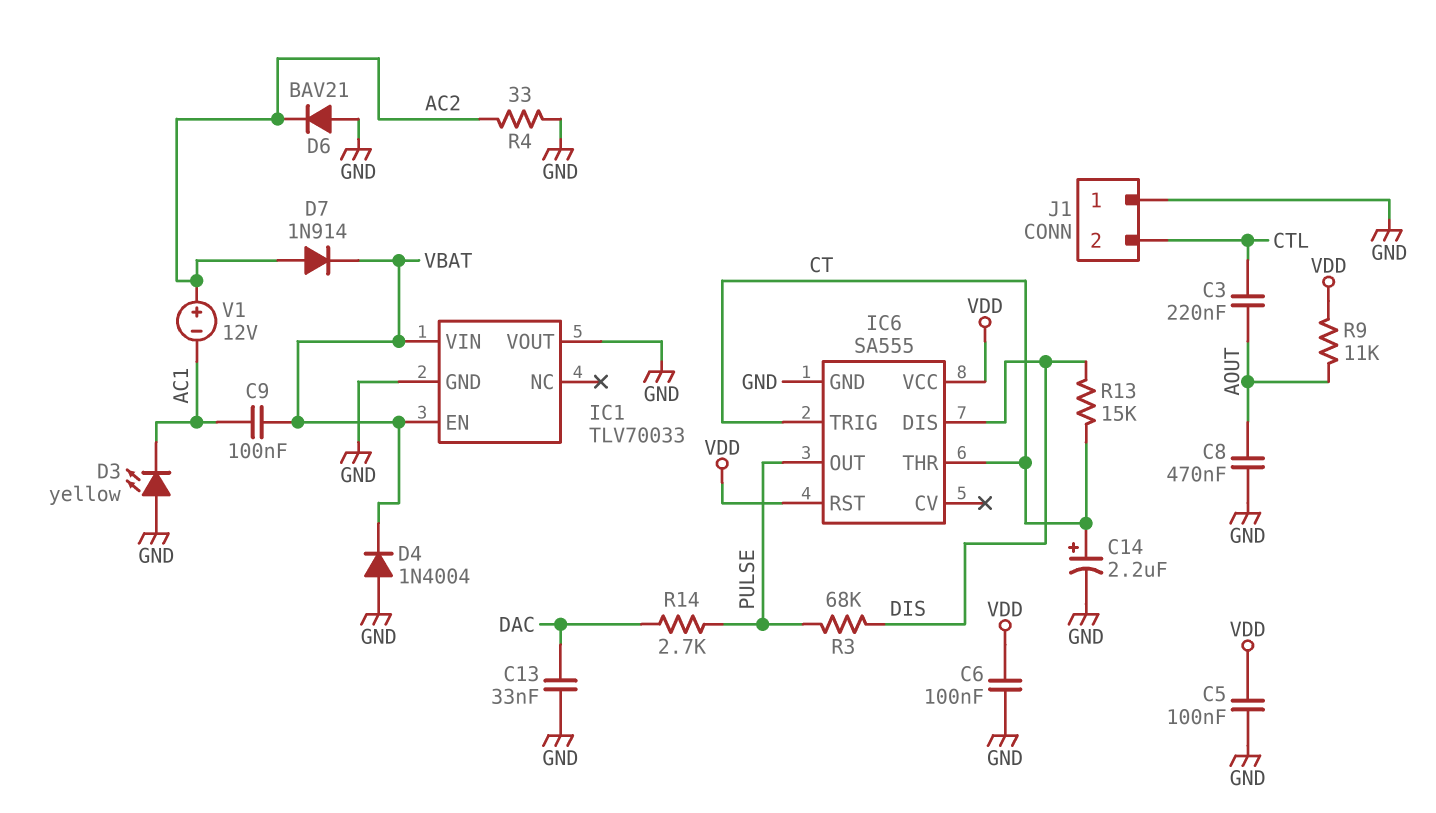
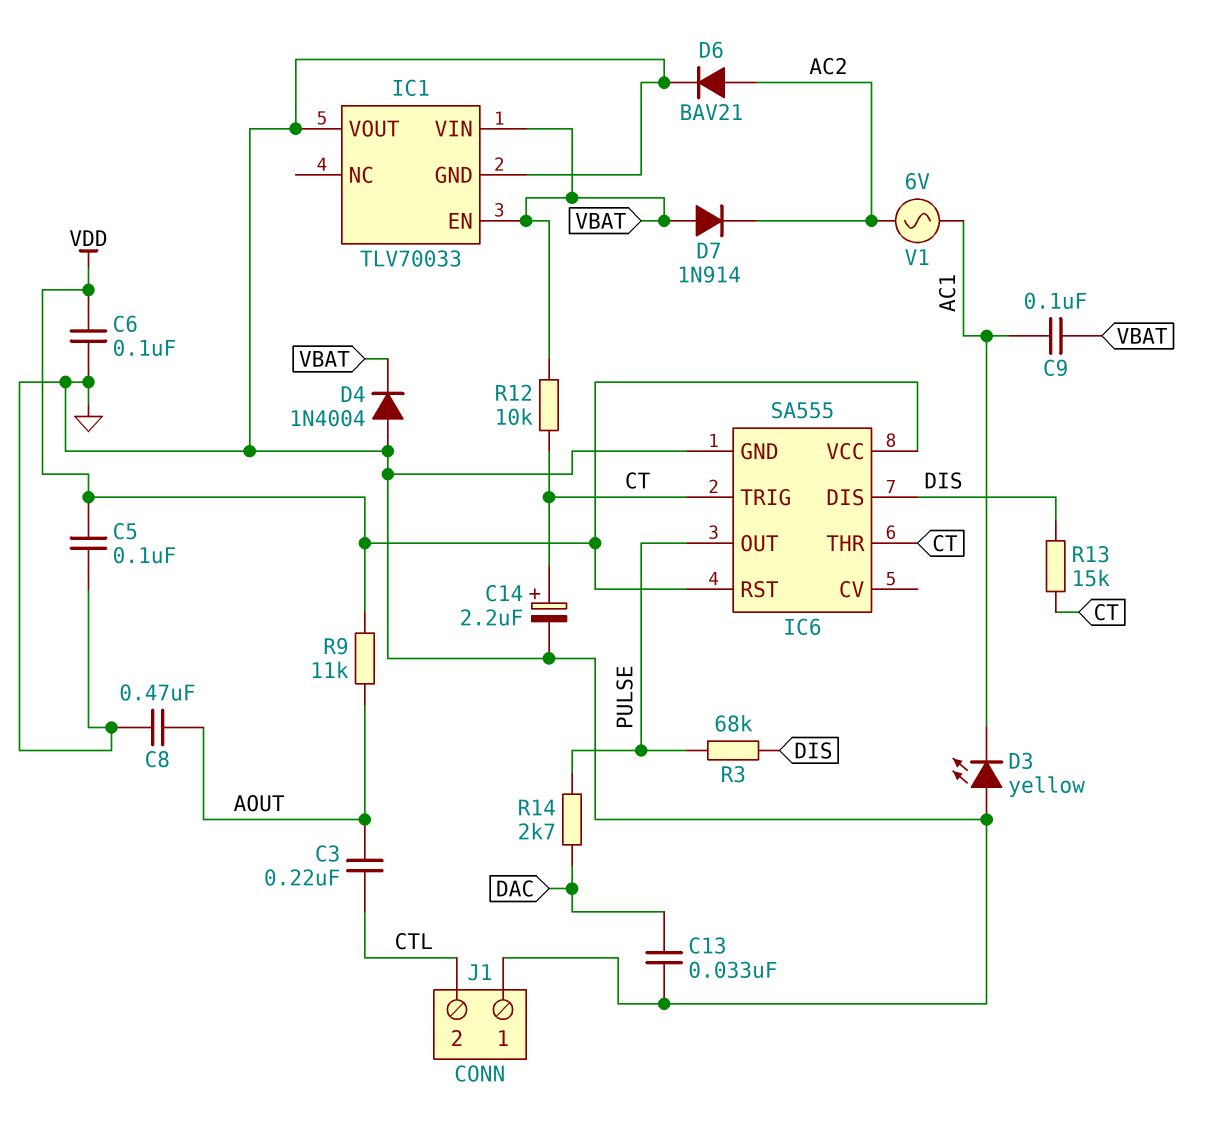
D6: diode BAV21 (A GND, K AC2) -> diode BAV21 (A AC2, K GND)
D7: diode 1N914 (A AC2, K VBAT) -> diode 1N914 (A VBAT, K AC2)
R4: 33 (AC2, GND) -> none
R12: none -> 10k (CT, VBAT)
V1: 12V (plus AC2, minus AC1) -> AC 6V (AC1, AC2)

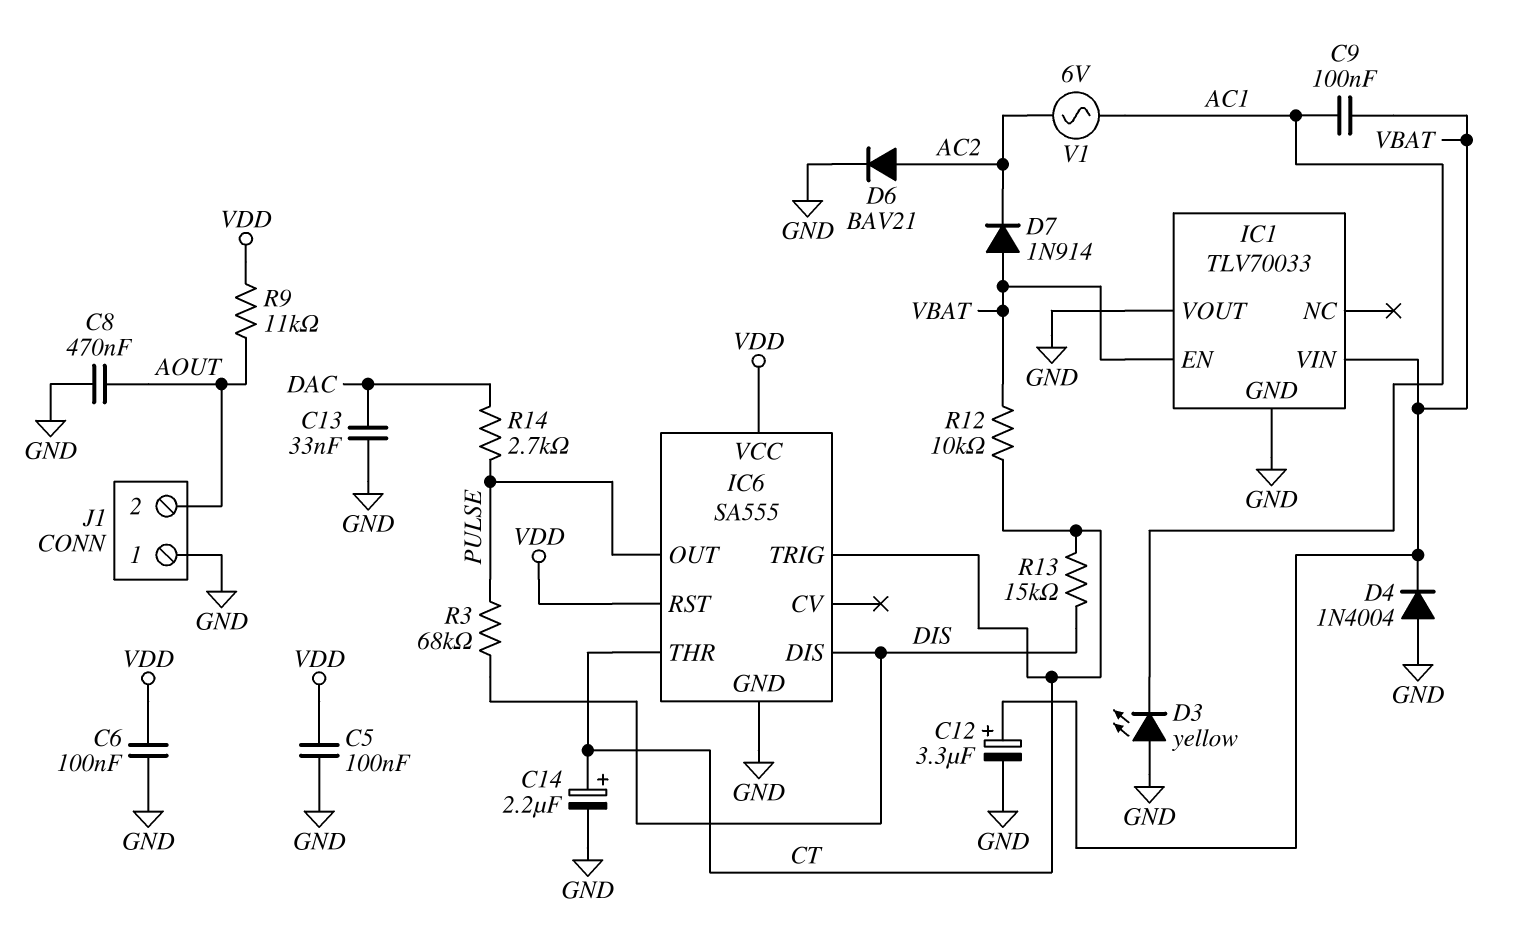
C3: 220nF (AOUT, CTL) -> none
C12: none -> 3.3uF (plus VBAT, minus GND)
J1 pin 2: CTL -> AOUT

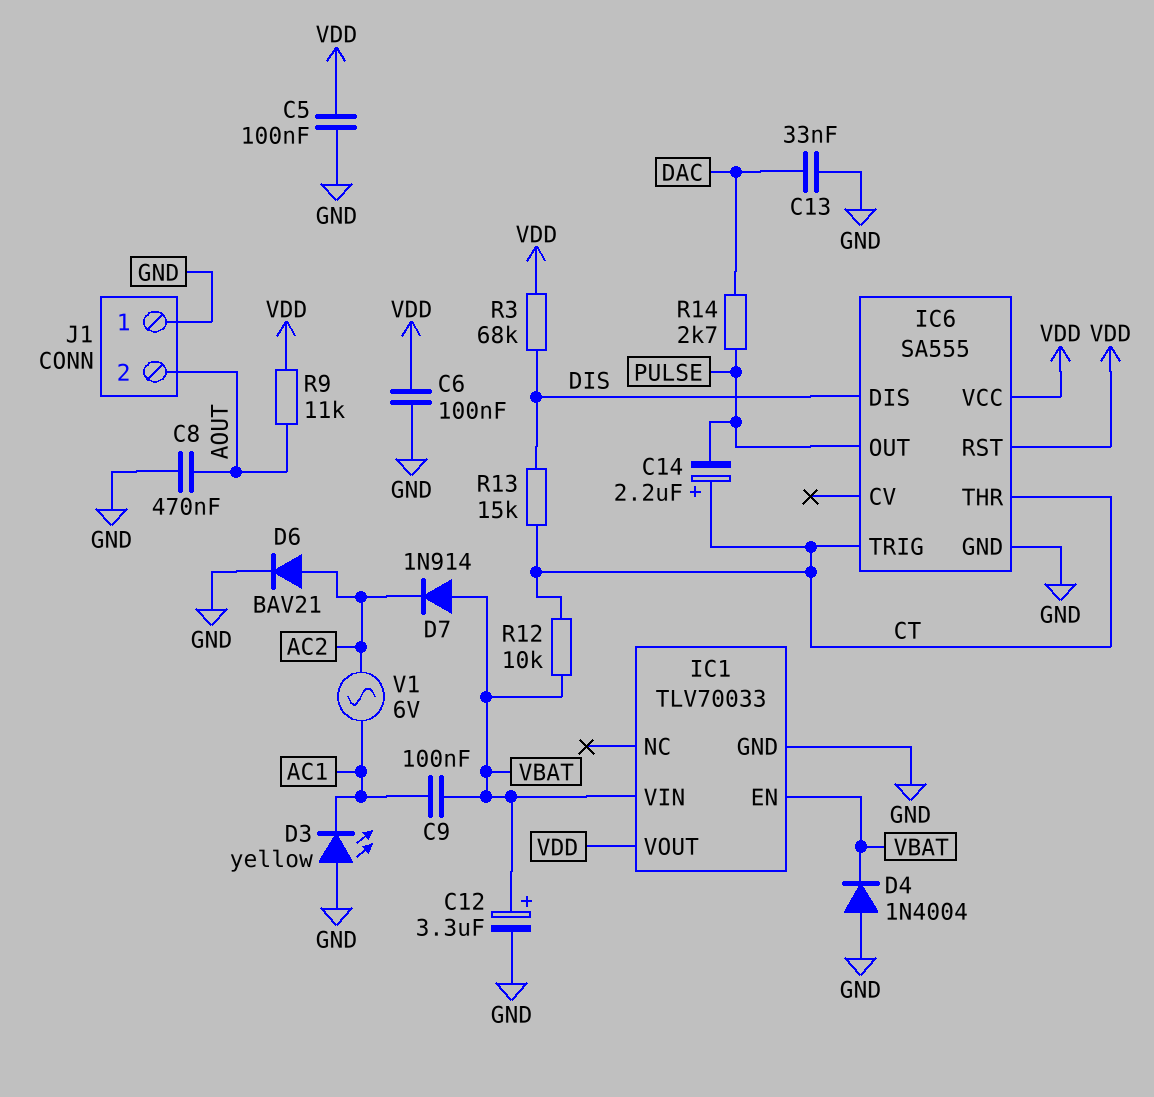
C14: 2.2uF (plus CT, minus GND) -> 2.2uF (plus CT, minus PULSE)
IC1 pin VOUT: GND -> VDD
R3: 68k (DIS, PULSE) -> 68k (DIS, VDD)

